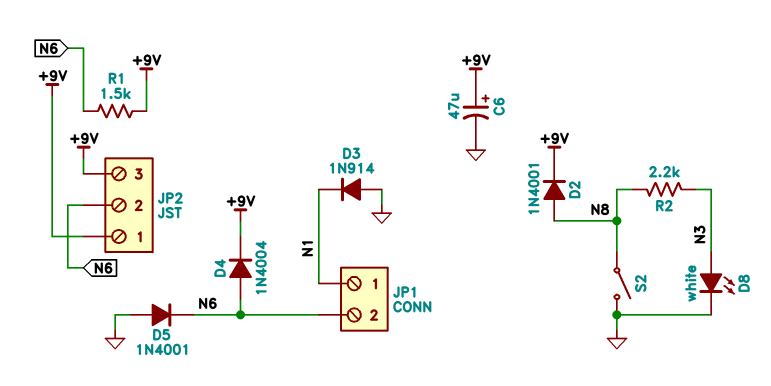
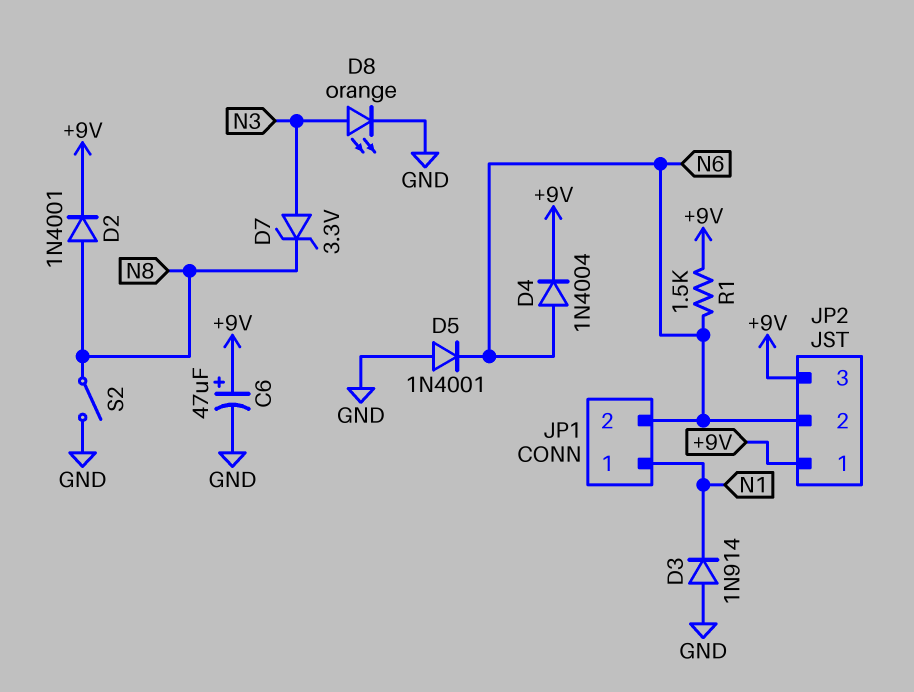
D7: none -> zener 3.3V (A N3, K N8)
D8: LED white (A N3, K GND) -> LED orange (A N3, K GND)
R2: 2.2k (N3, N8) -> none

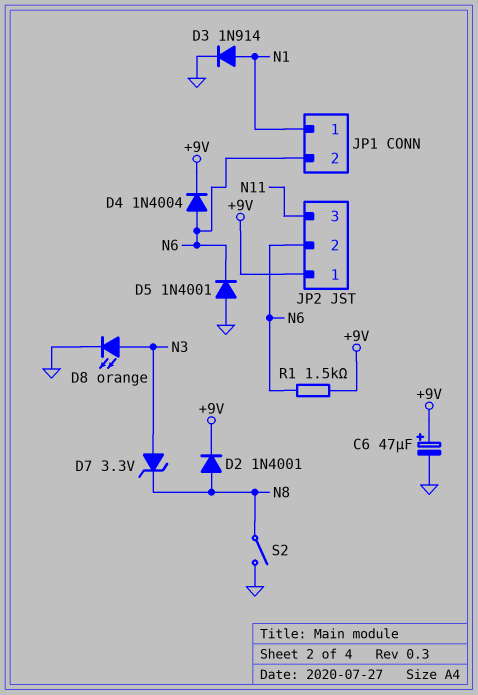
D3: diode 1N914 (A GND, K N1) -> diode 1N914 (A N1, K GND)
JP2 pin 3: +9V -> N11

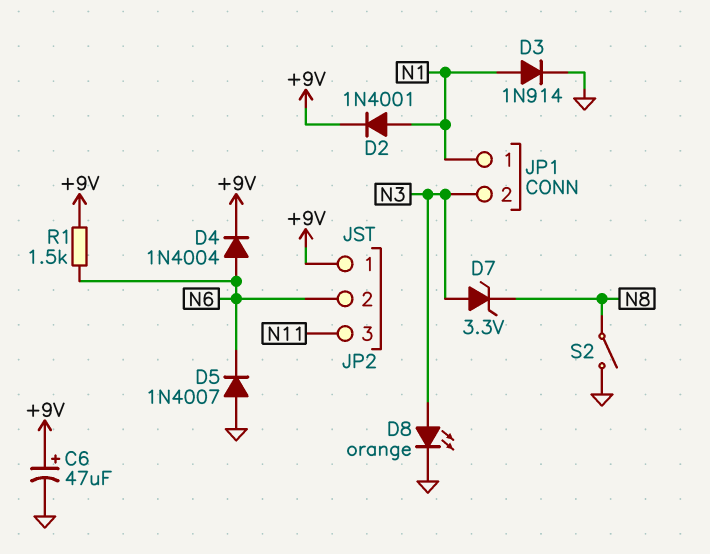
D2: diode 1N4001 (A N8, K +9V) -> diode 1N4001 (A N1, K +9V)
D5: diode 1N4001 (A GND, K N6) -> diode 1N4007 (A GND, K N6)
JP1 pin 2: N6 -> N3

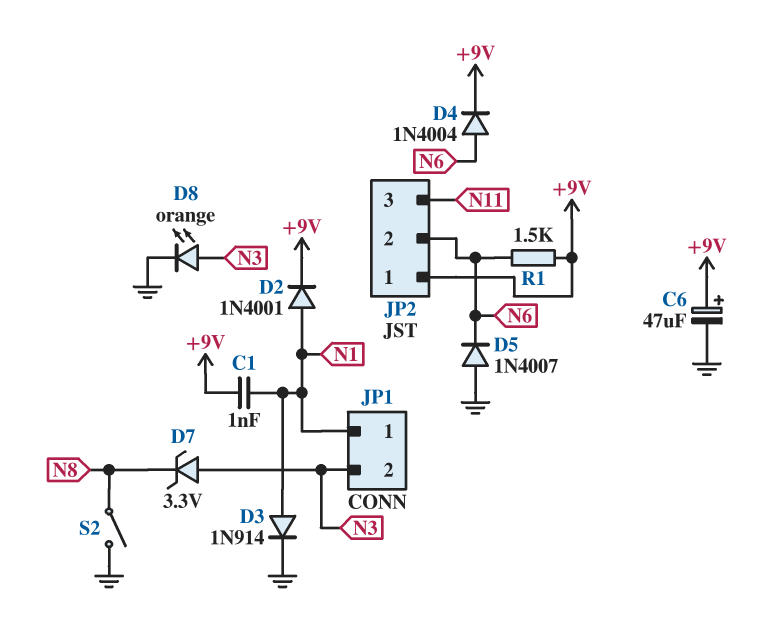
C1: none -> 1nF (+9V, N1)

